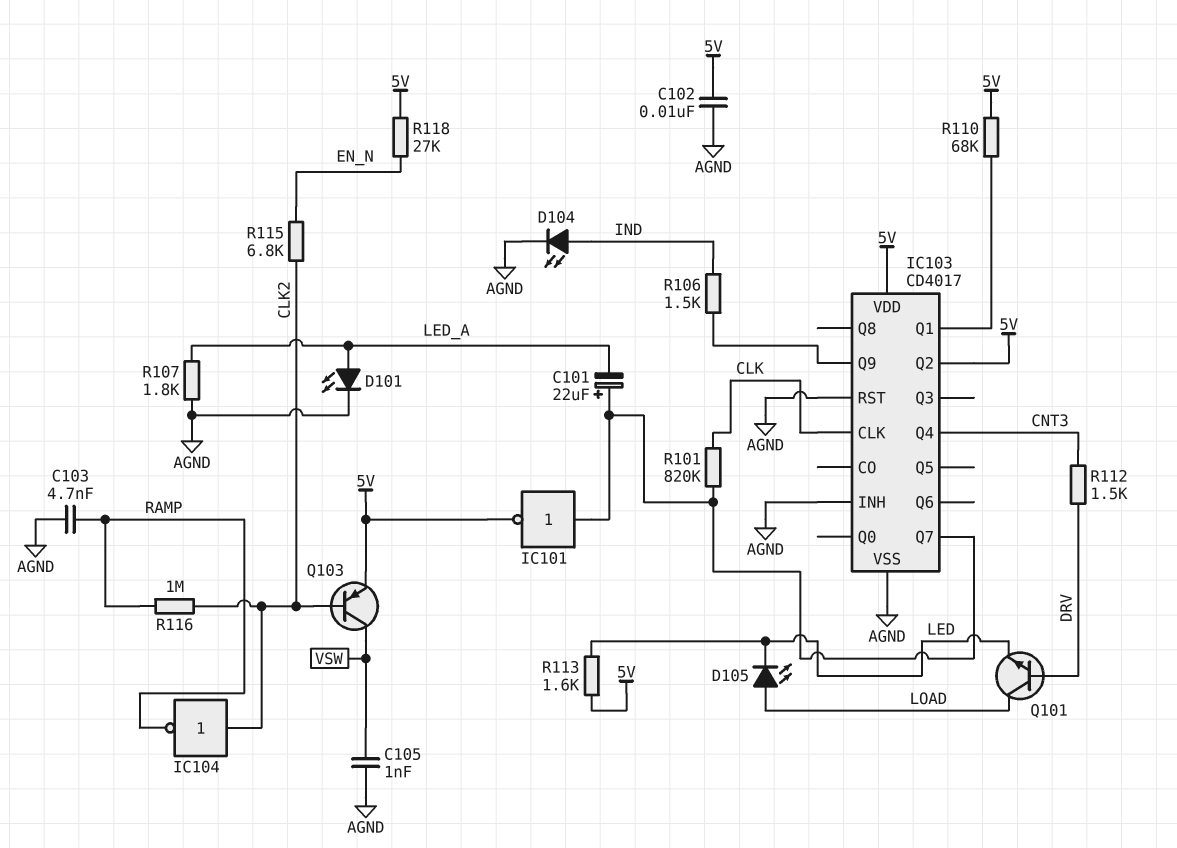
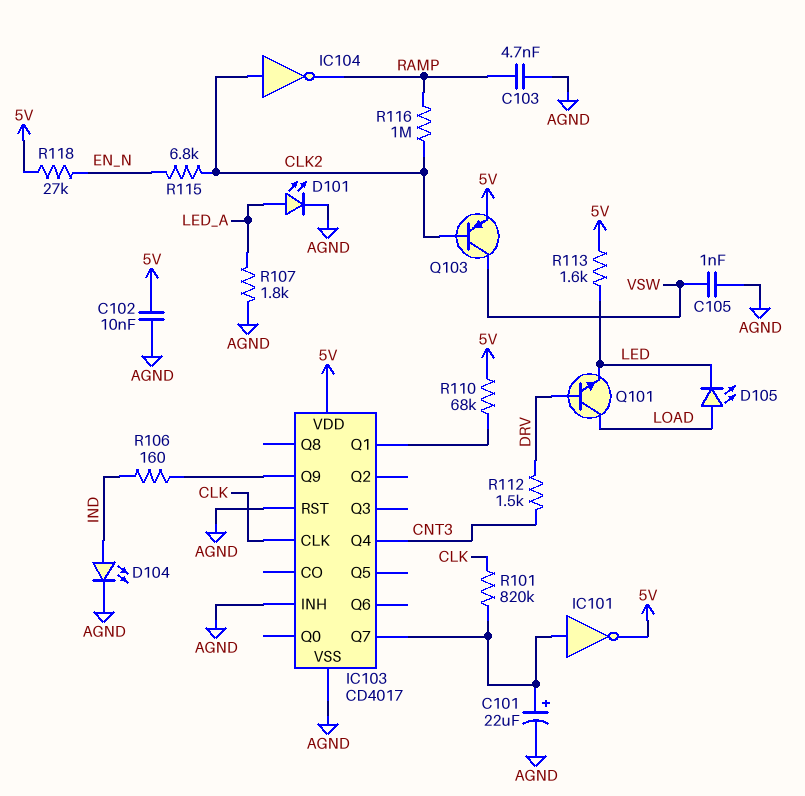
C101: 22uF (plus IC103/Q7, minus LED_A) -> 22uF (plus IC103/Q7, minus AGND)
IC103 pin Q2: 5V -> none
R106: 1.5k (IC103/Q9, IND) -> 160 (IC103/Q9, IND)

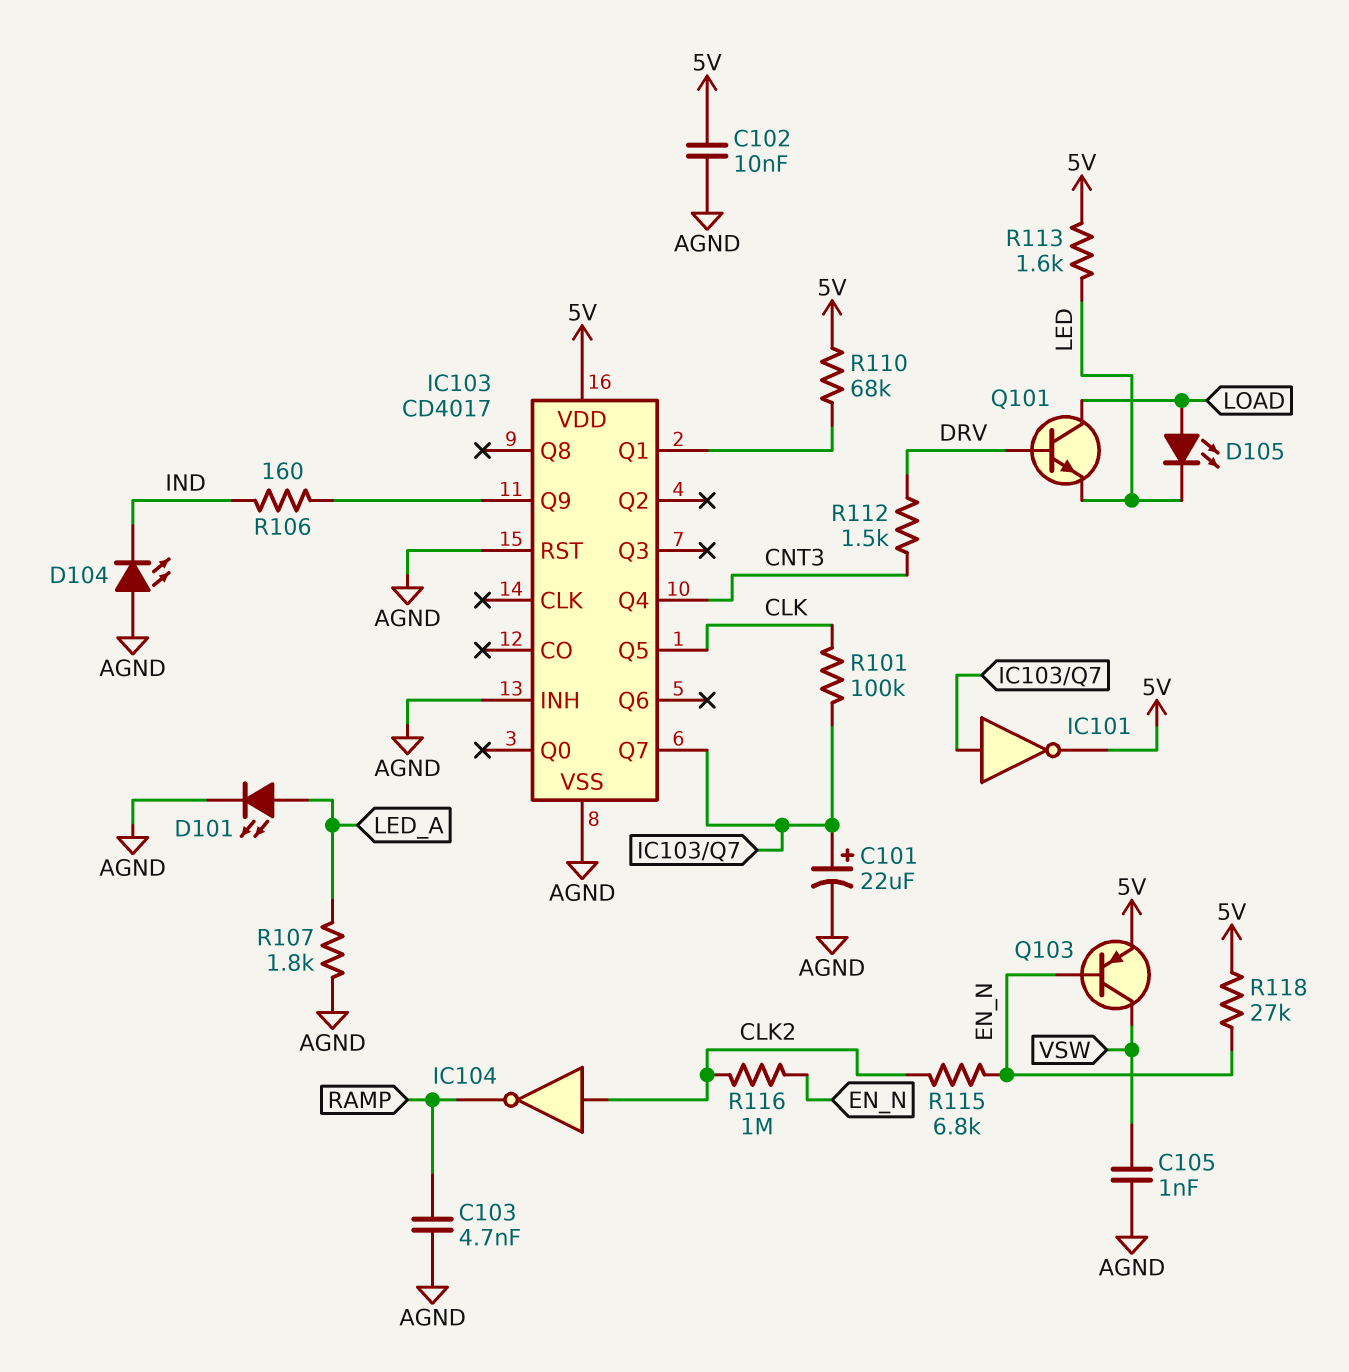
D104: LED (A IND, K AGND) -> LED (A AGND, K IND)
IC103 pin CLK: CLK -> none
IC103 pin Q5: none -> CLK
Q103: PNP (B CLK2, C VSW, E 5V) -> PNP (B EN_N, C VSW, E 5V)
R101: 820k (CLK, IC103/Q7) -> 100k (CLK, IC103/Q7)
R116: 1M (CLK2, RAMP) -> 1M (CLK2, EN_N)

